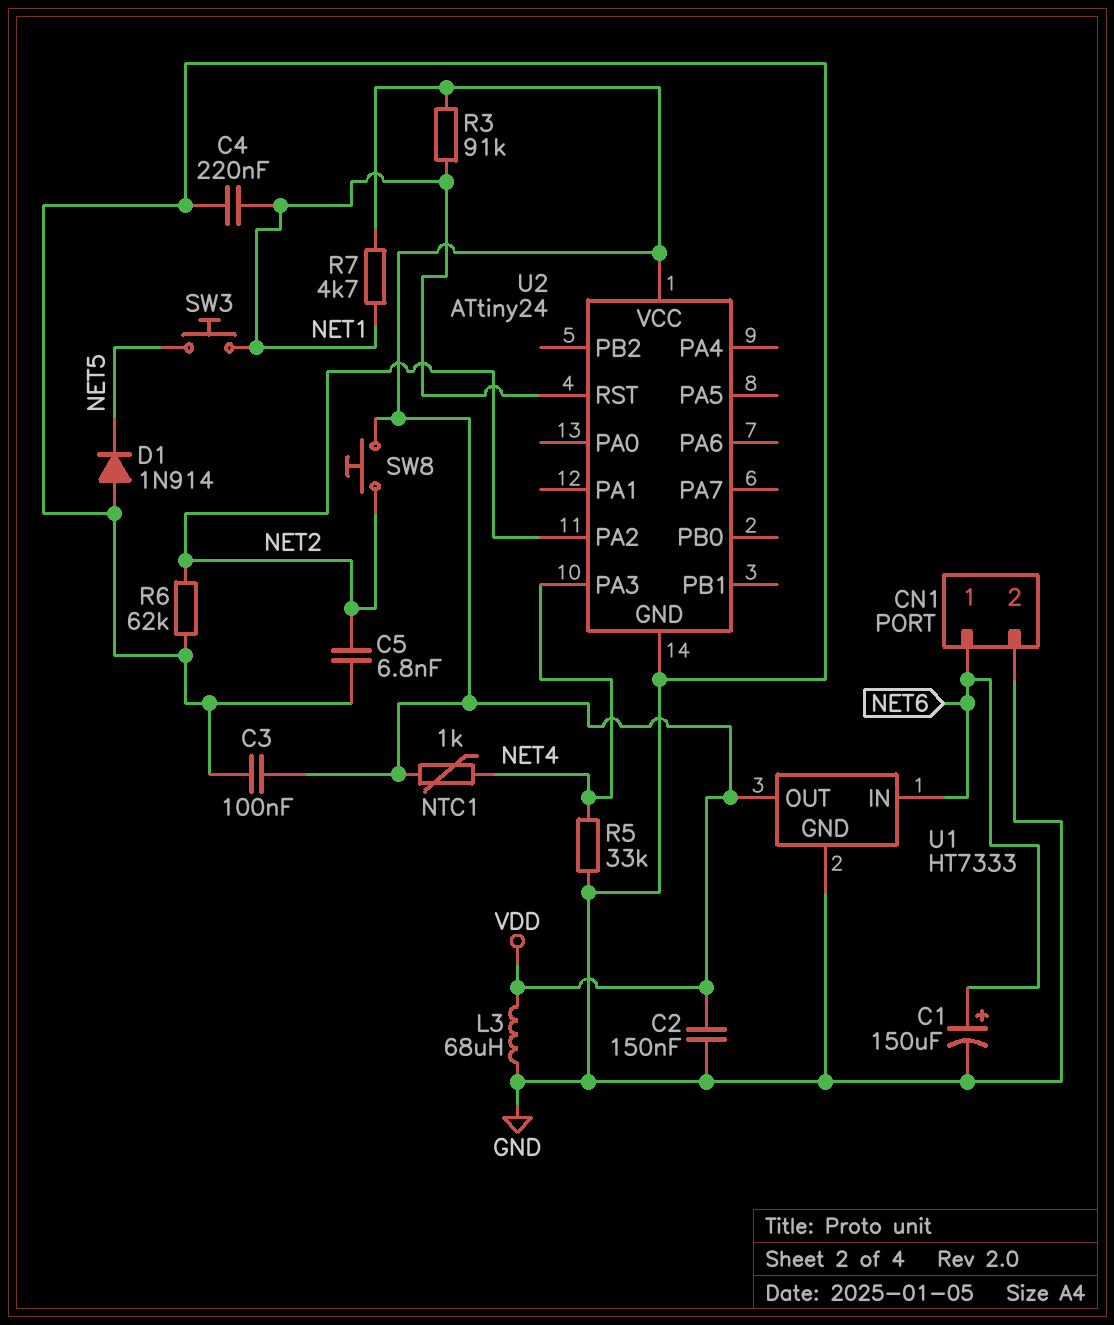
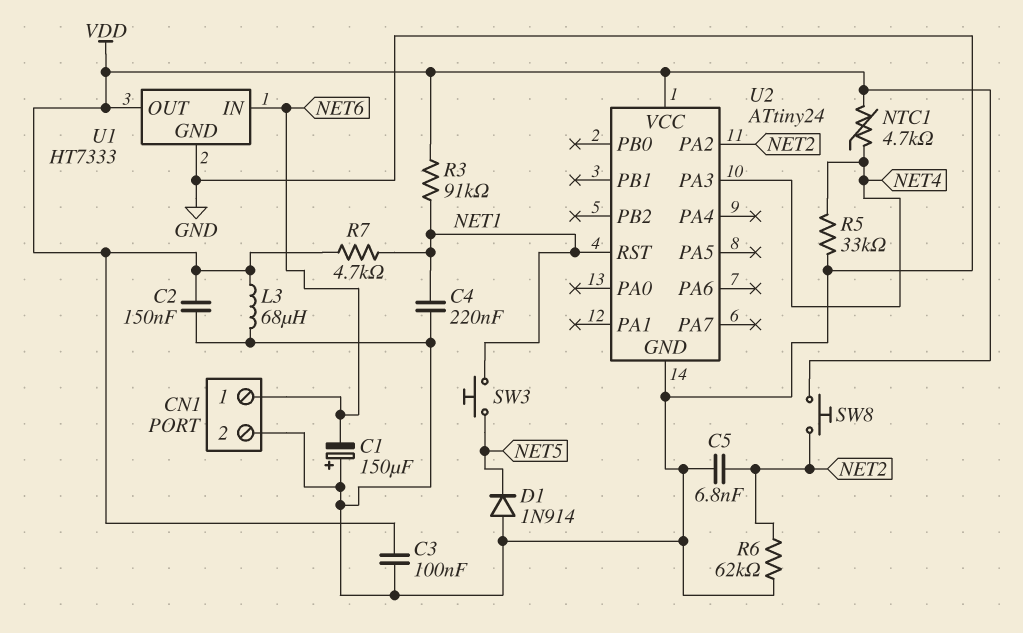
C1: 150uF (plus NET6, minus GND) -> 150uF (plus GND, minus NET6)
NTC1: 1k (NET4, VDD) -> 4.7k (NET4, VDD)

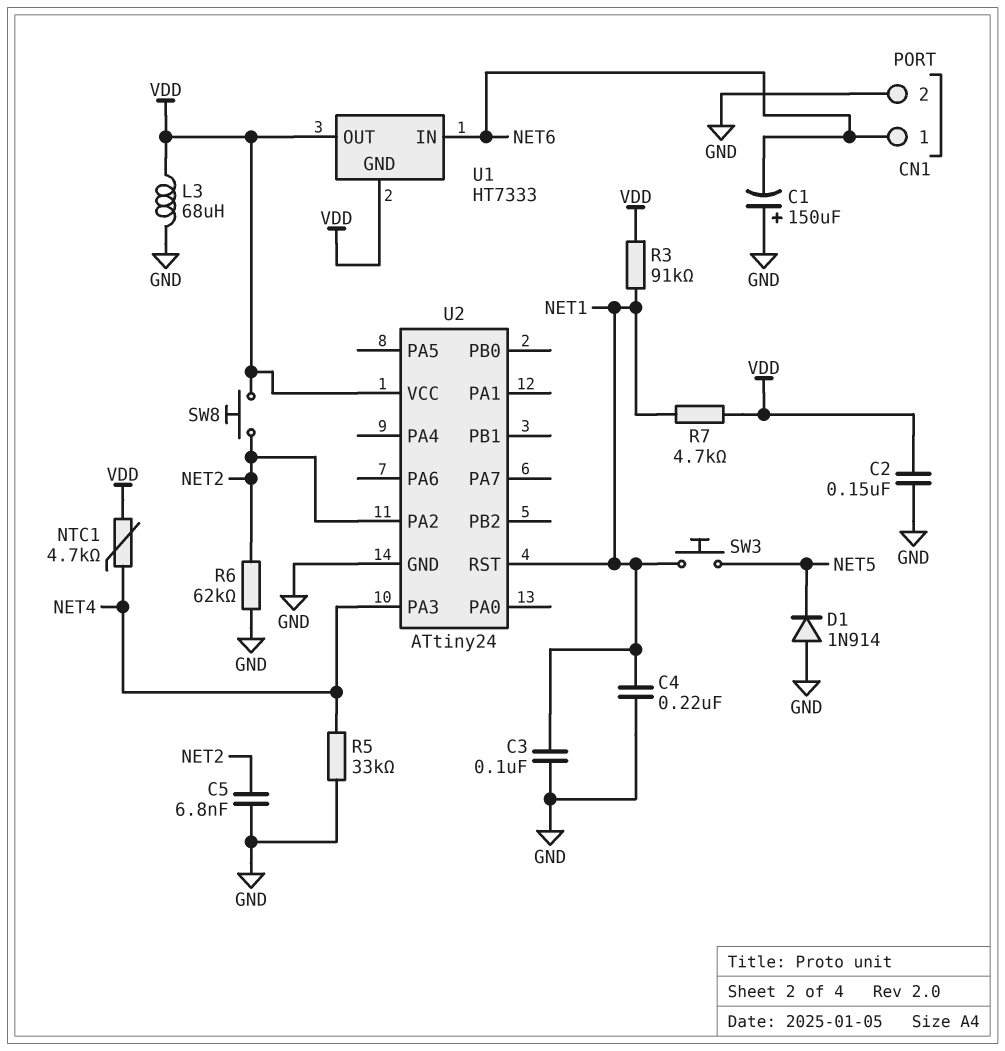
C3: 100nF (GND, VDD) -> 100nF (GND, NET1)
U1 pin GND: GND -> VDD

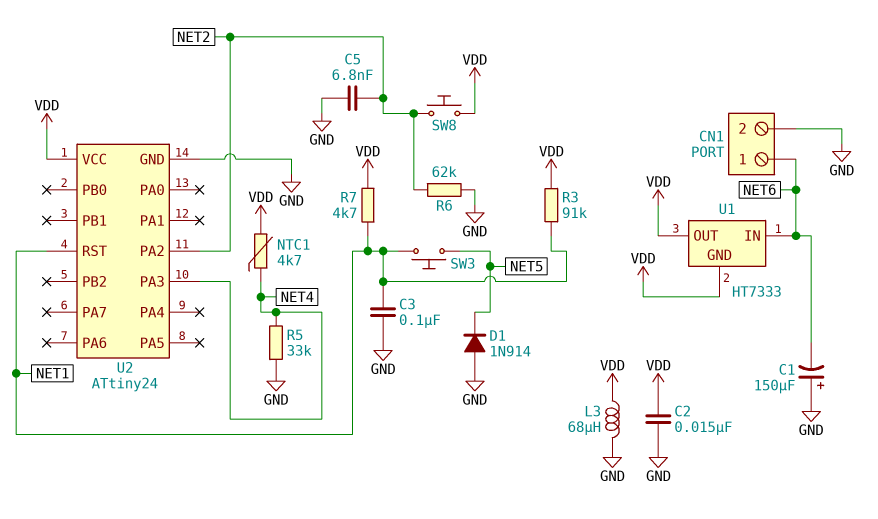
C2: 150nF (GND, VDD) -> 15nF (GND, VDD)
C4: 220nF (GND, NET1) -> none

